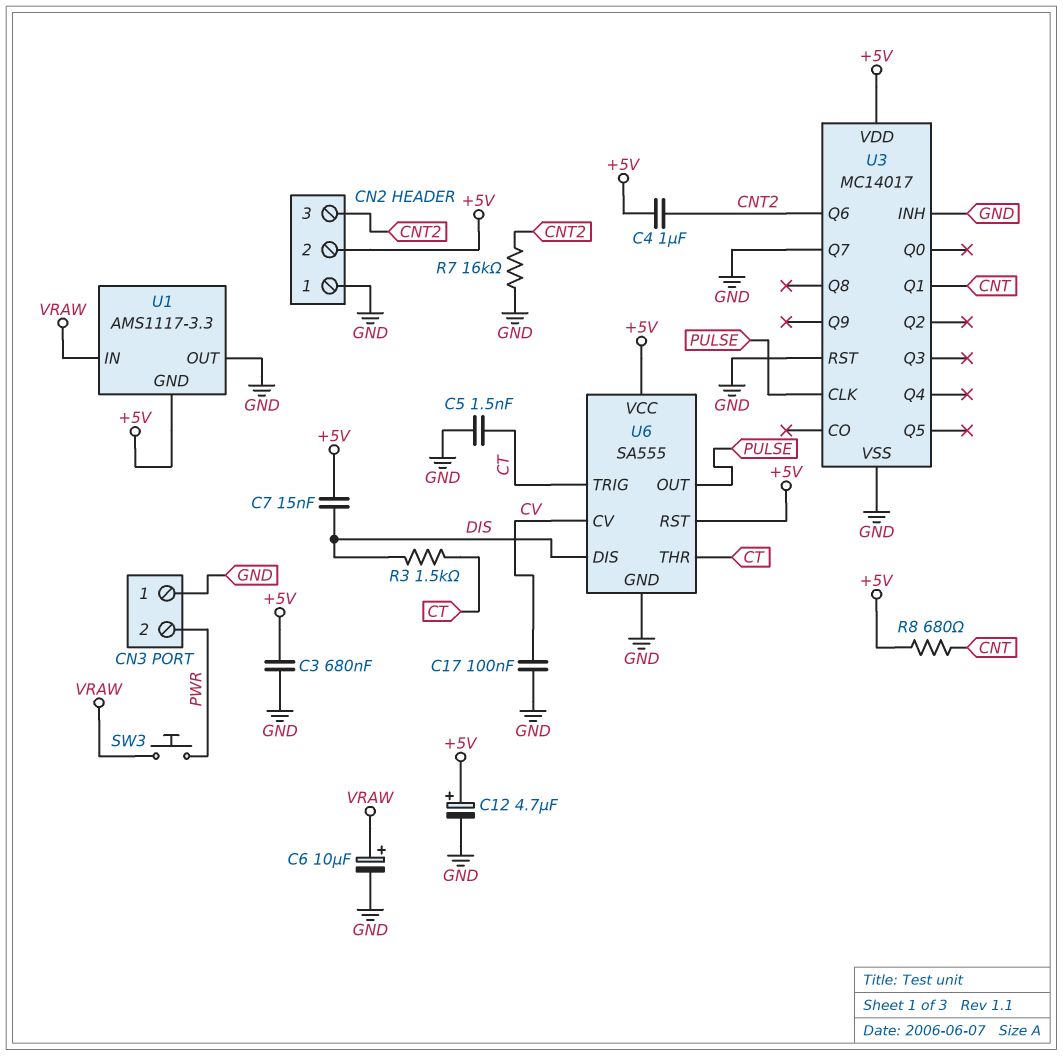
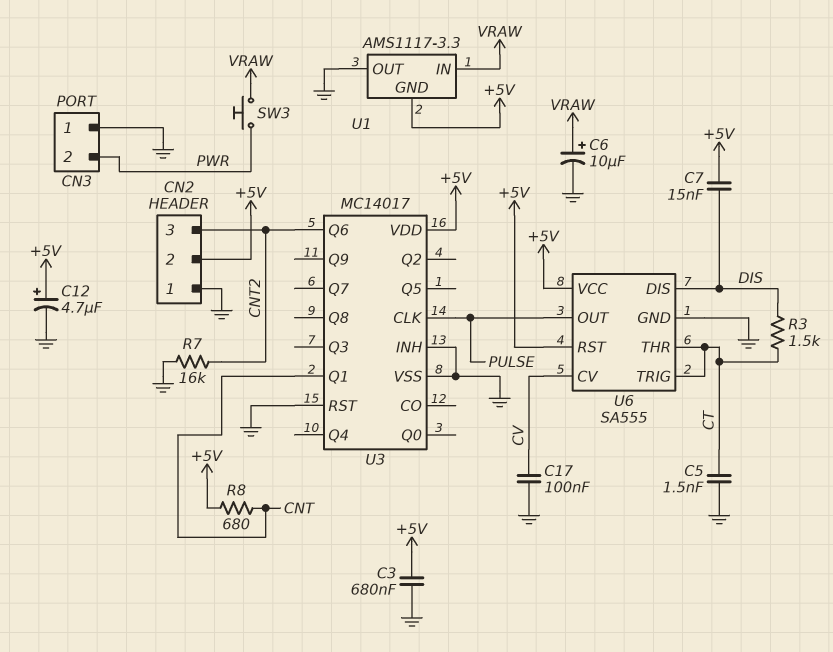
C4: 1uF (+5V, CNT2) -> none
U3 pin Q7: GND -> none

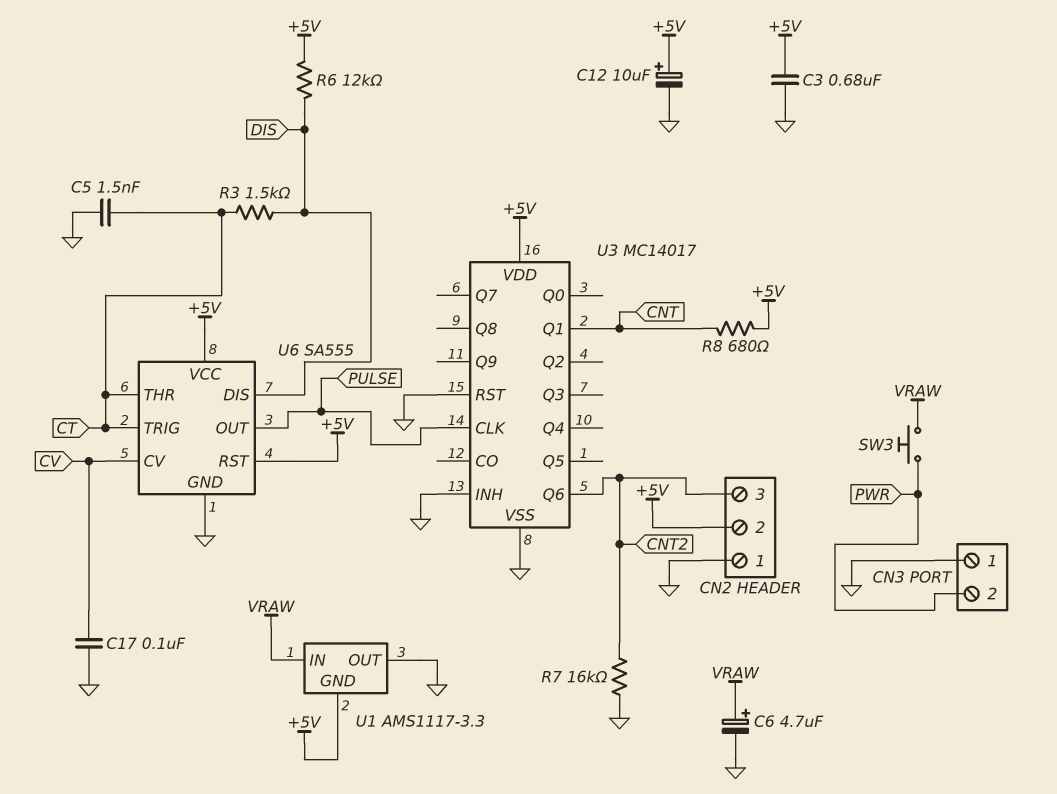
C6: 10uF (plus VRAW, minus GND) -> 4.7uF (plus VRAW, minus GND)
C7: 15nF (+5V, DIS) -> none
C12: 4.7uF (plus +5V, minus GND) -> 10uF (plus +5V, minus GND)
R6: none -> 12k (+5V, DIS)

